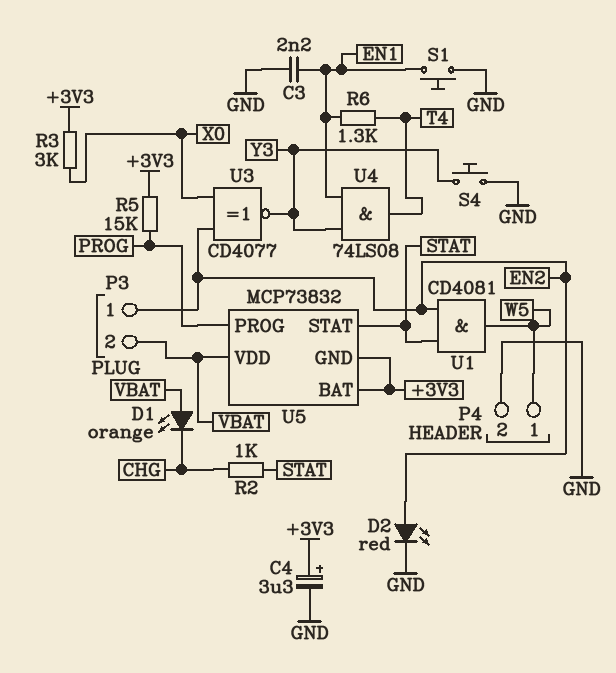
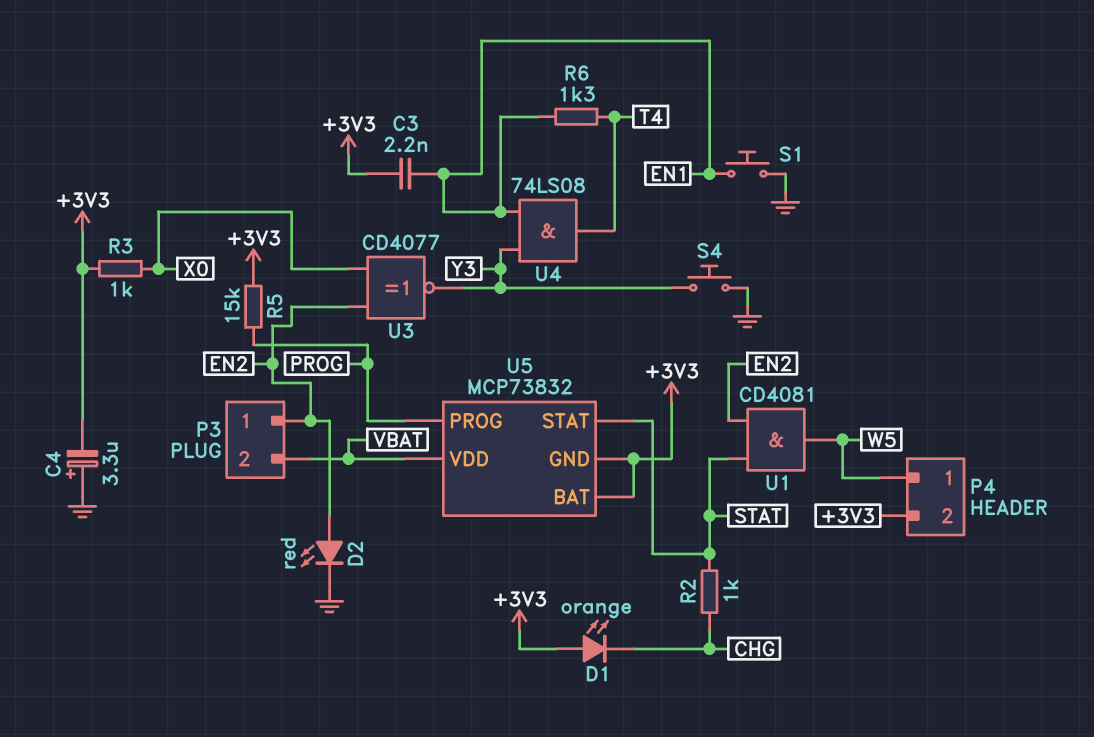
C3: 2.2nF (EN1, GND) -> 2.2nF (+3V3, EN1)
C4: 3.3uF (plus +3V3, minus GND) -> 3.3uF (plus GND, minus +3V3)
D1: LED orange (A VBAT, K CHG) -> LED orange (A +3V3, K CHG)
P4 pin 2: GND -> +3V3
R3: 3k (+3V3, X0) -> 1k (+3V3, X0)

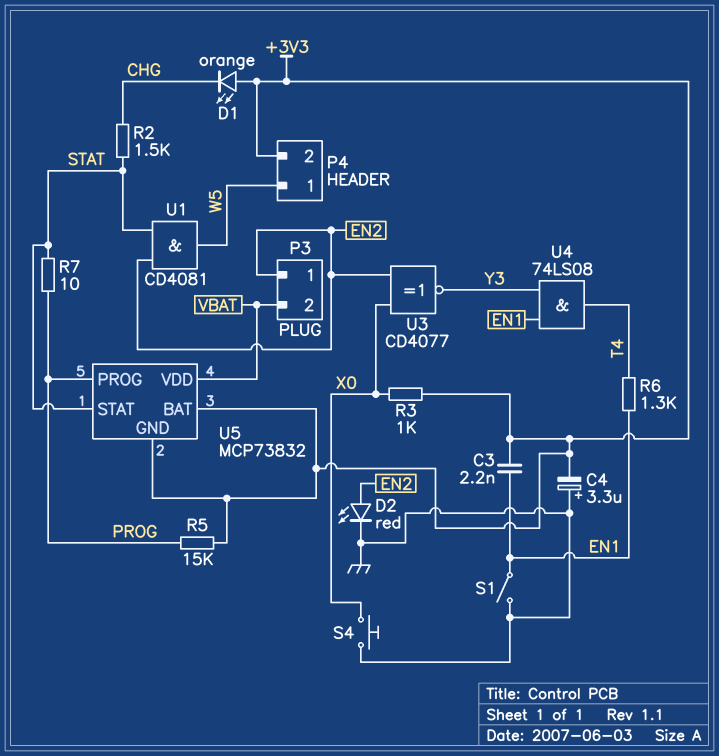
R2: 1k (CHG, STAT) -> 1.5k (CHG, STAT)
R7: none -> 10 (PROG, STAT)
S1: button (EN1, GND) -> switch (EN1, GND)
S4: button (GND, Y3) -> button (GND, X0)

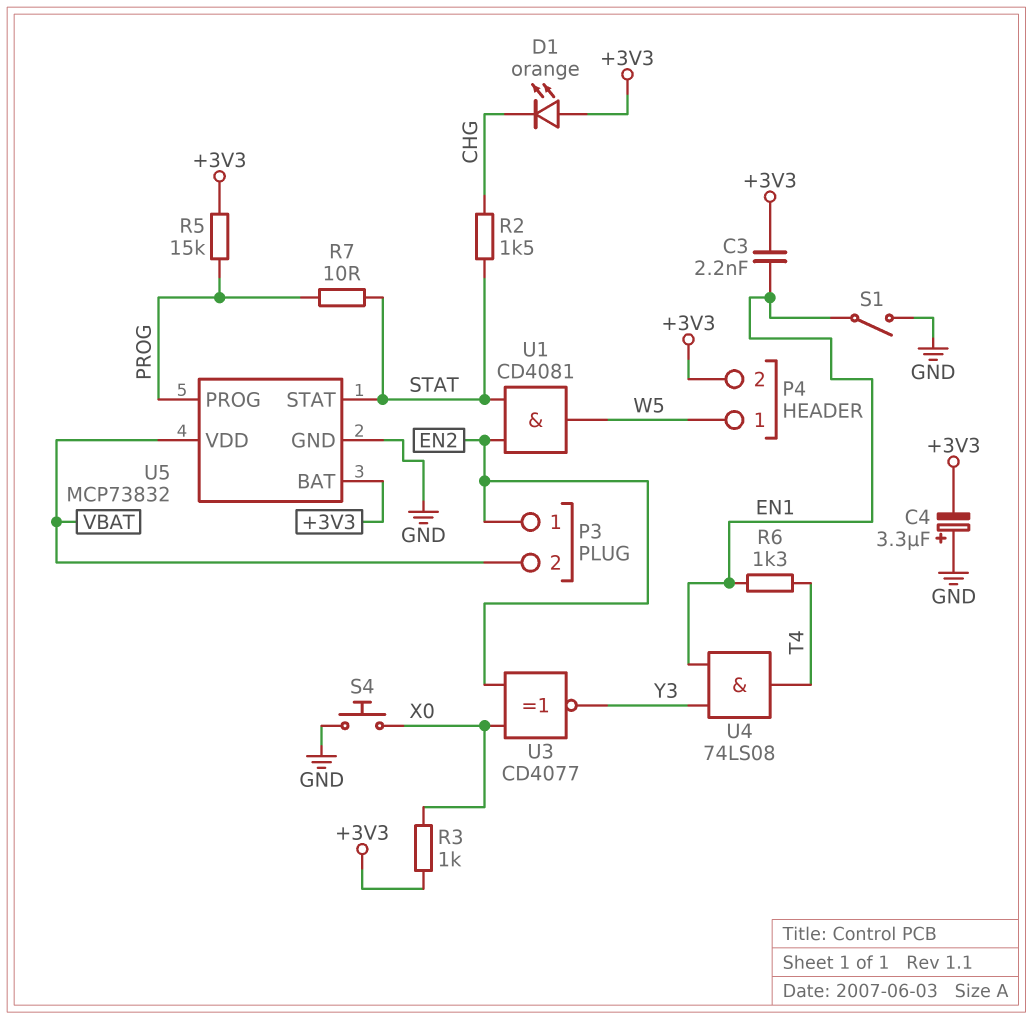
D2: LED red (A EN2, K GND) -> none
U5 pin GND: +3V3 -> GND

